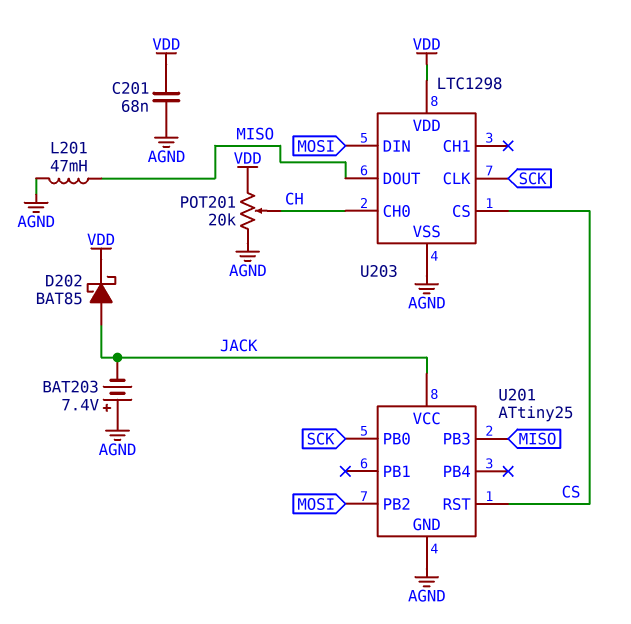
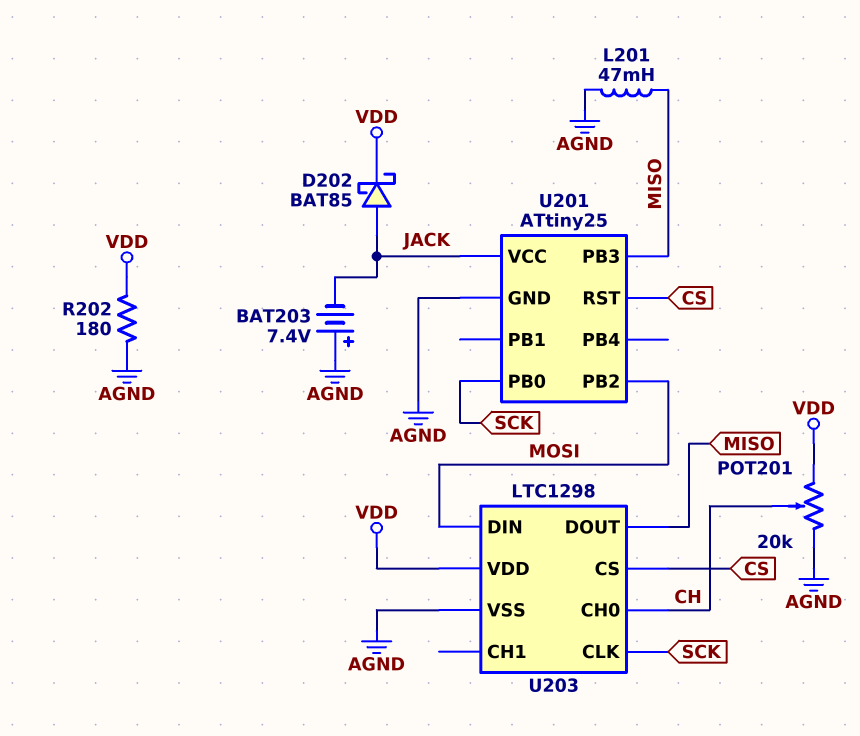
C201: 68nF (AGND, VDD) -> none
R202: none -> 180 (AGND, VDD)

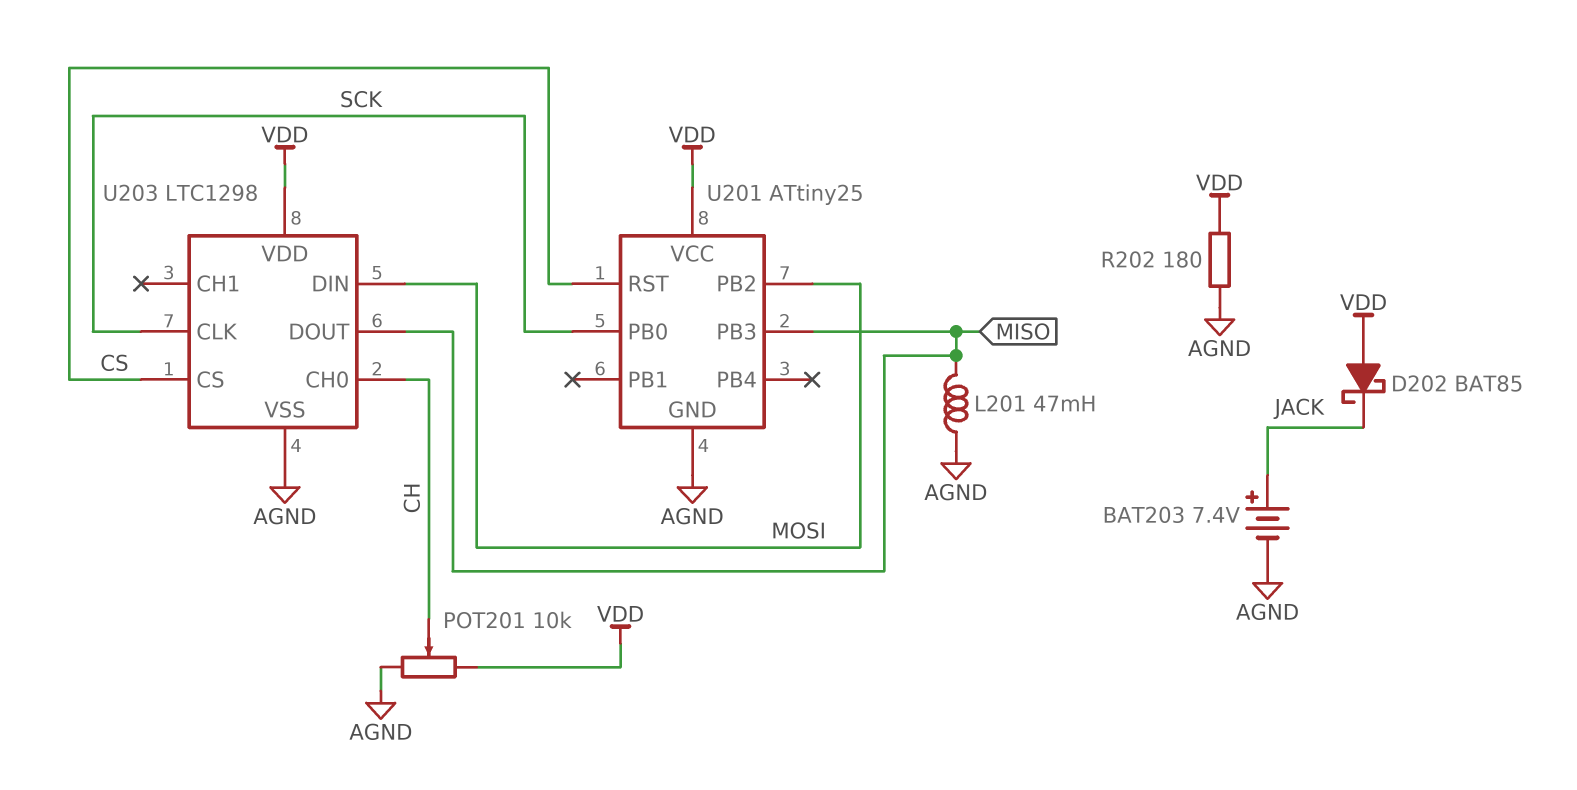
BAT203: 7.4V (plus AGND, minus JACK) -> 7.4V (plus JACK, minus AGND)
D202: schottky BAT85 (A JACK, K VDD) -> schottky BAT85 (A VDD, K JACK)
POT201: 20k (AGND, VDD, wiper CH) -> 10k (AGND, VDD, wiper CH)
U201 pin VCC: JACK -> VDD

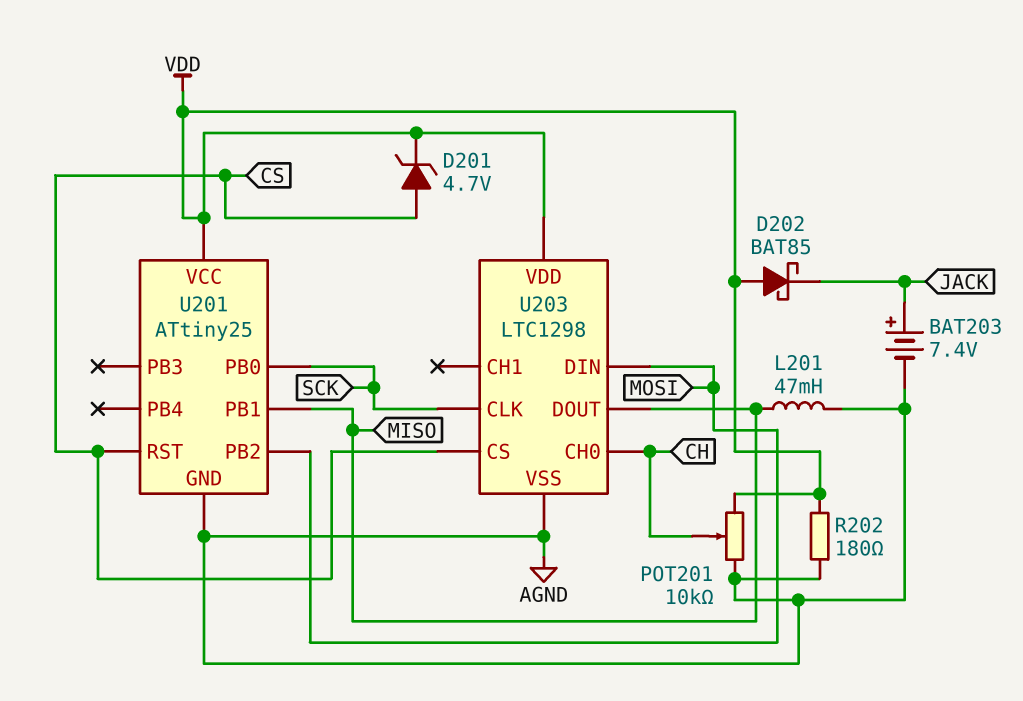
D201: none -> zener 4.7V (A CS, K VDD)
U201 pin PB1: none -> MISO
U201 pin PB3: MISO -> none

